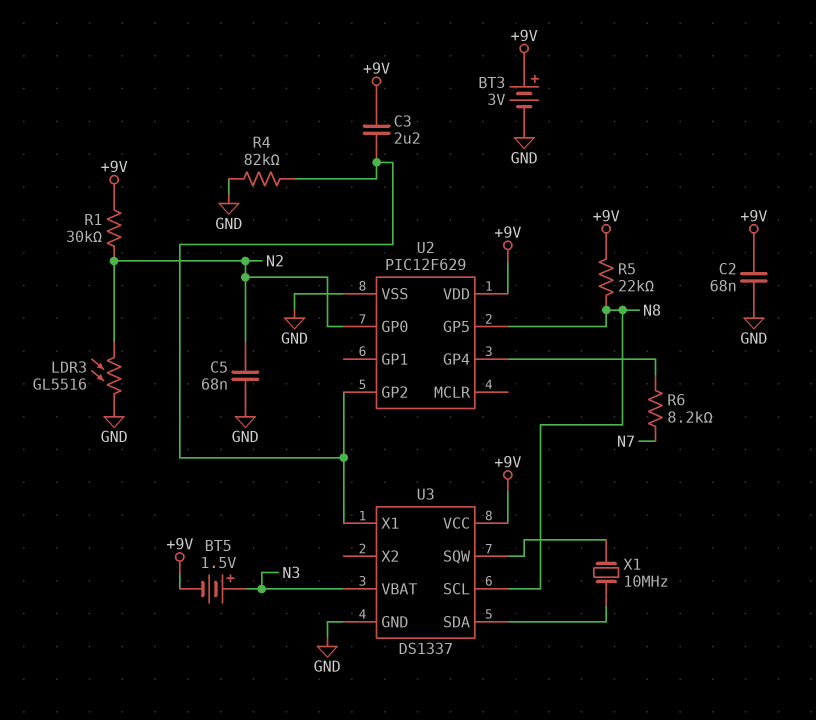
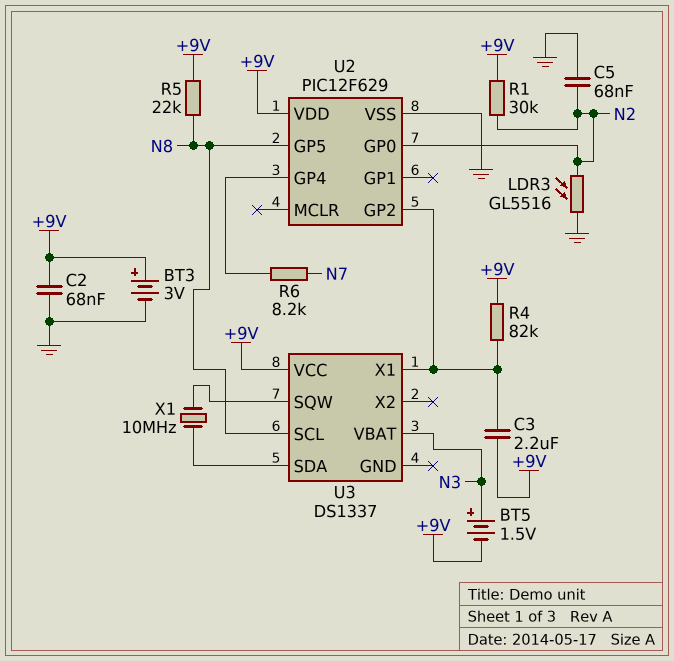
R4: 82k (GND, U2/GP2) -> 82k (+9V, U2/GP2)
U3 pin GND: GND -> none

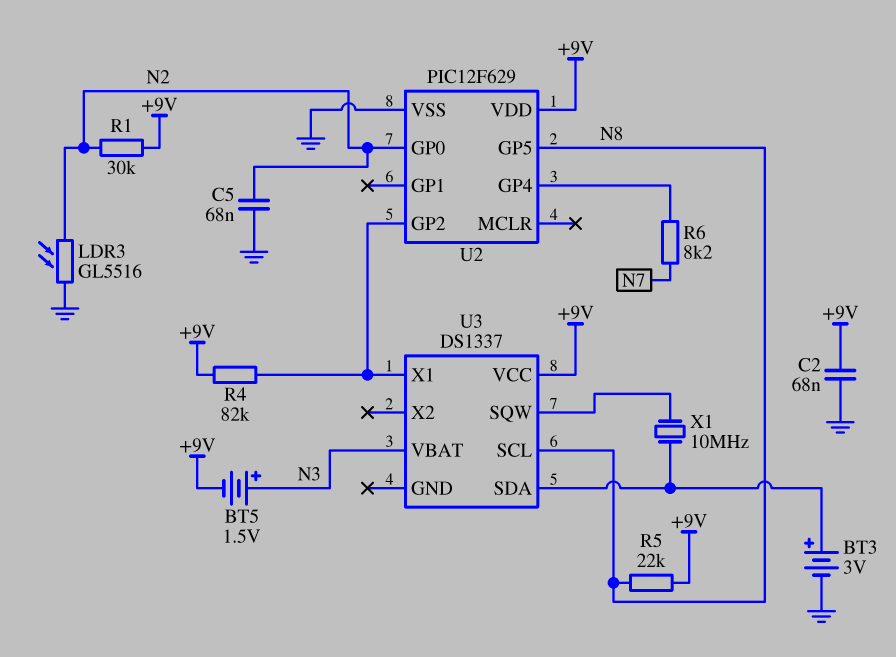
BT3: 3V (plus +9V, minus GND) -> 3V (plus U3/SDA, minus GND)
C3: 2.2uF (+9V, U2/GP2) -> none

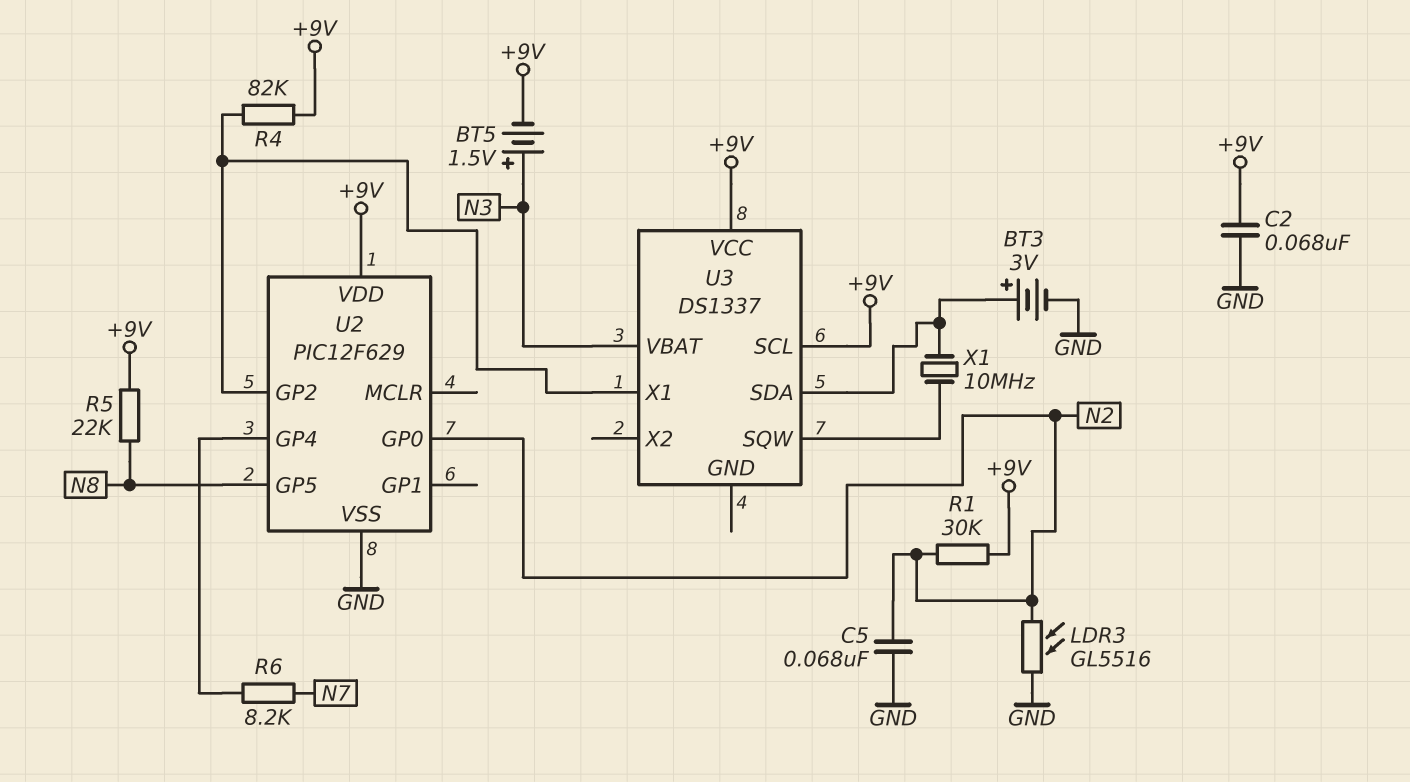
U3 pin SCL: N8 -> +9V

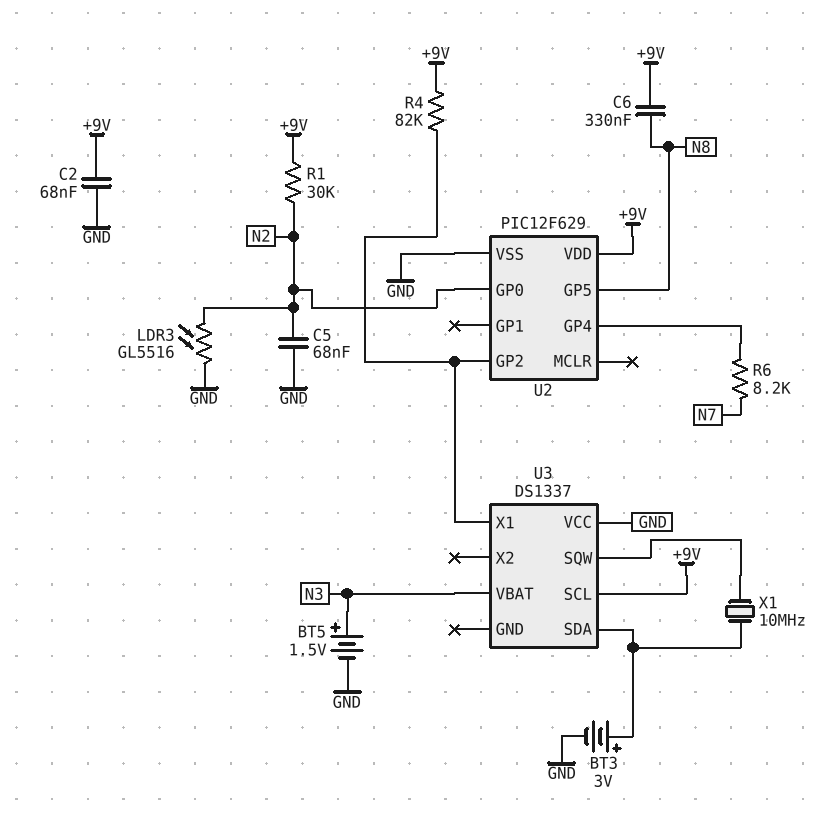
BT5: 1.5V (plus N3, minus +9V) -> 1.5V (plus N3, minus GND)
C6: none -> 330nF (+9V, N8)
R5: 22k (+9V, N8) -> none
U3 pin VCC: +9V -> GND

